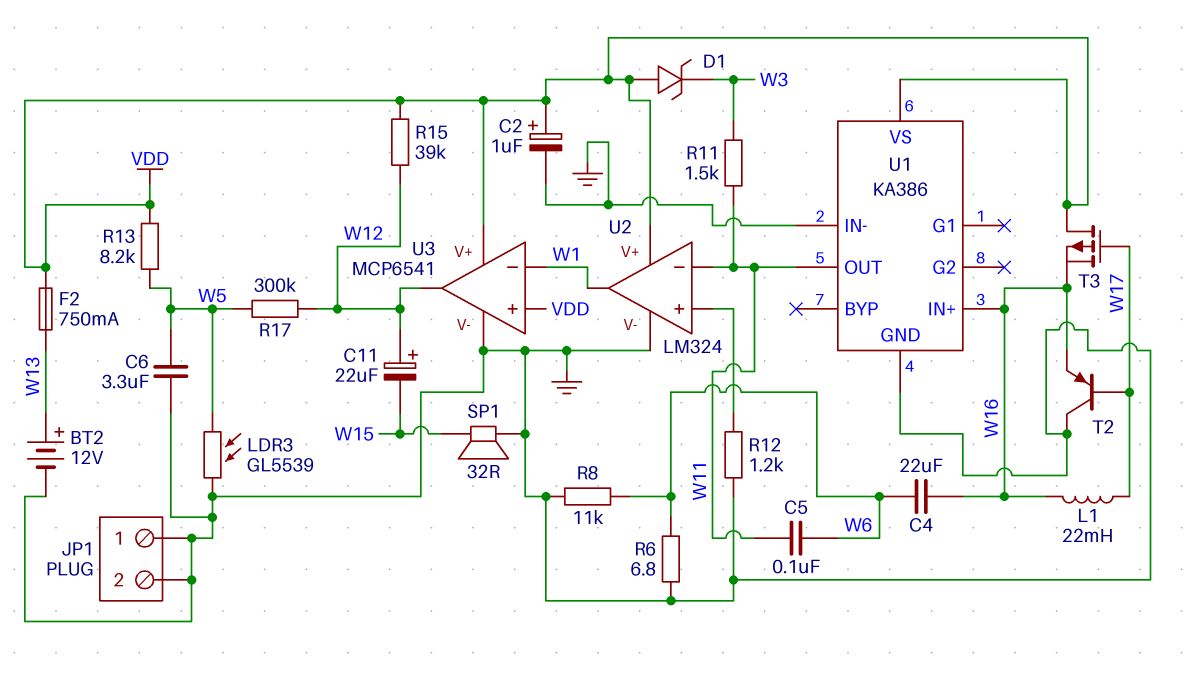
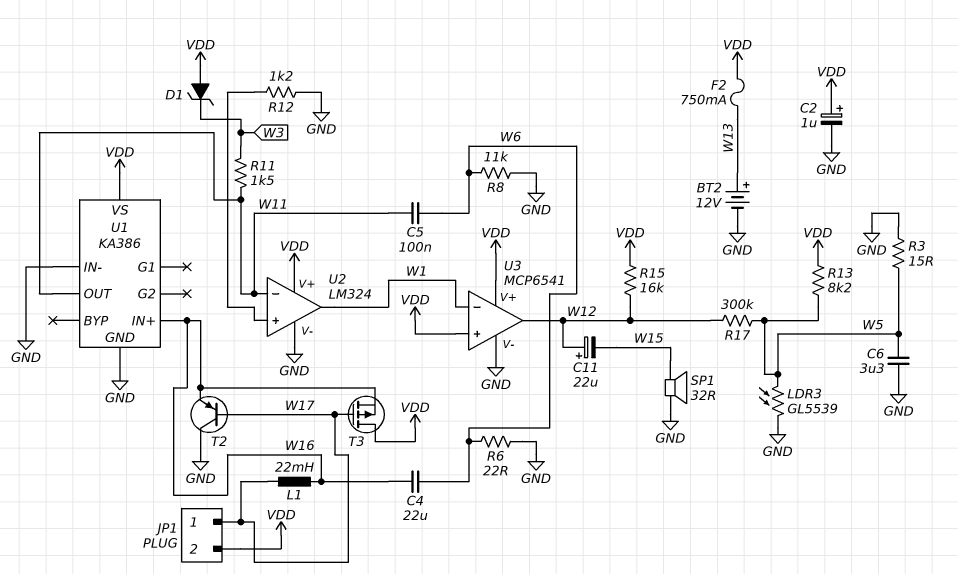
JP1 pin 1: GND -> W17
JP1 pin 2: GND -> VDD
R3: none -> 15 (GND, W5)
R6: 6.8 (GND, W6) -> 22 (GND, W6)
R15: 39k (VDD, W12) -> 16k (VDD, W12)

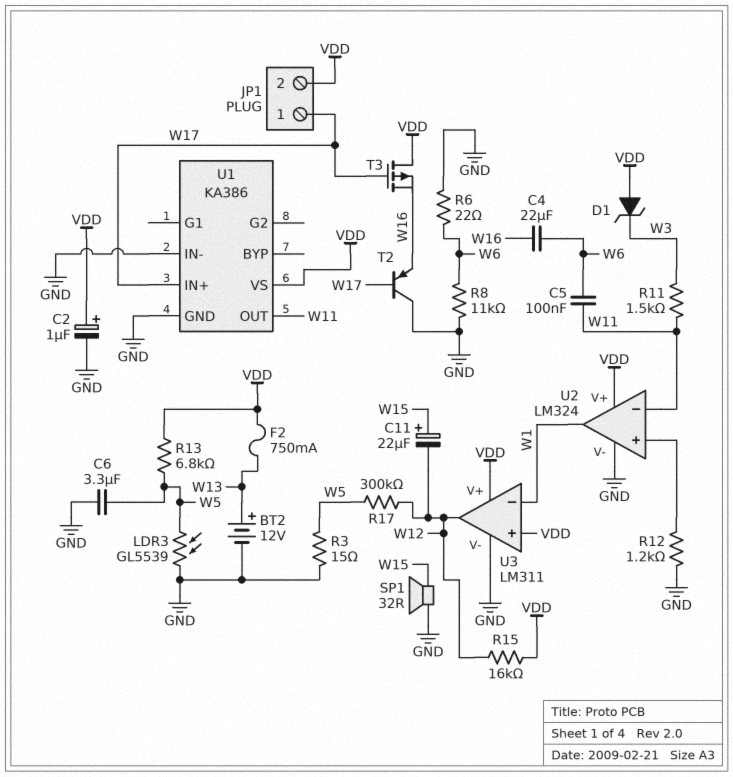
C11: 22uF (plus W12, minus W15) -> 22uF (plus W15, minus W12)
L1: 22mH (W16, W17) -> none
R13: 8.2k (VDD, W5) -> 6.8k (VDD, W5)
U1 pin IN+: W16 -> W17
U3: MCP6541 -> LM311

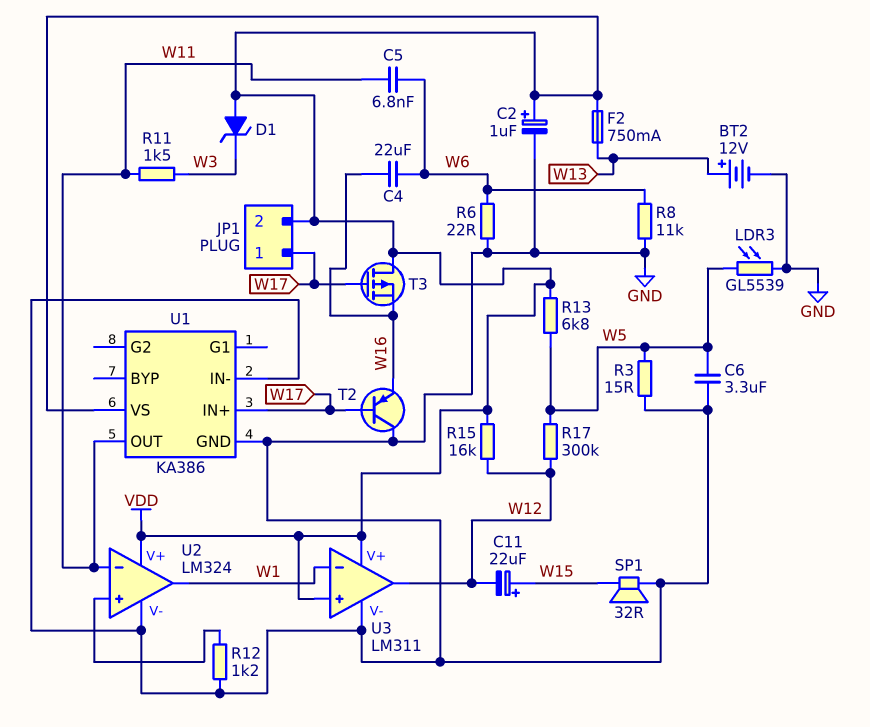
C5: 100nF (W6, W11) -> 6.8nF (W6, W11)

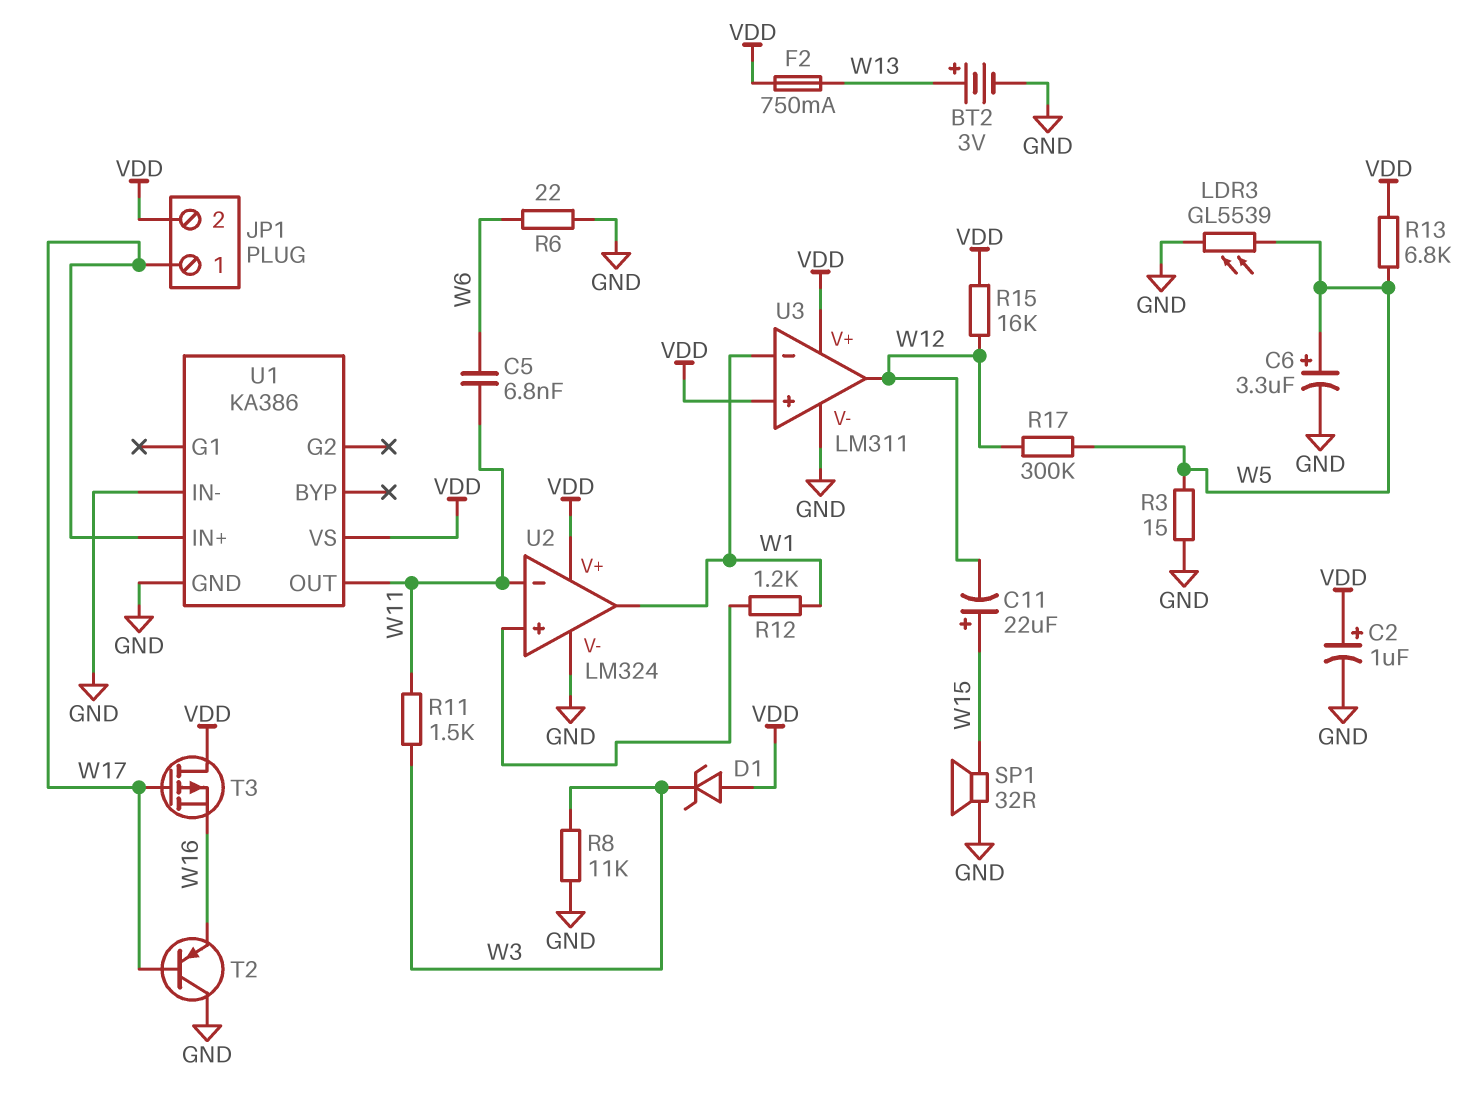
BT2: 12V (plus W13, minus GND) -> 3V (plus W13, minus GND)
C4: 22uF (W6, W16) -> none
C6: 3.3uF (GND, W5) -> 3.3uF (plus W5, minus GND)
R8: 11k (GND, W6) -> 11k (GND, W3)
R12: 1.2k (GND, U2/in+) -> 1.2k (U2/in+, W1)

